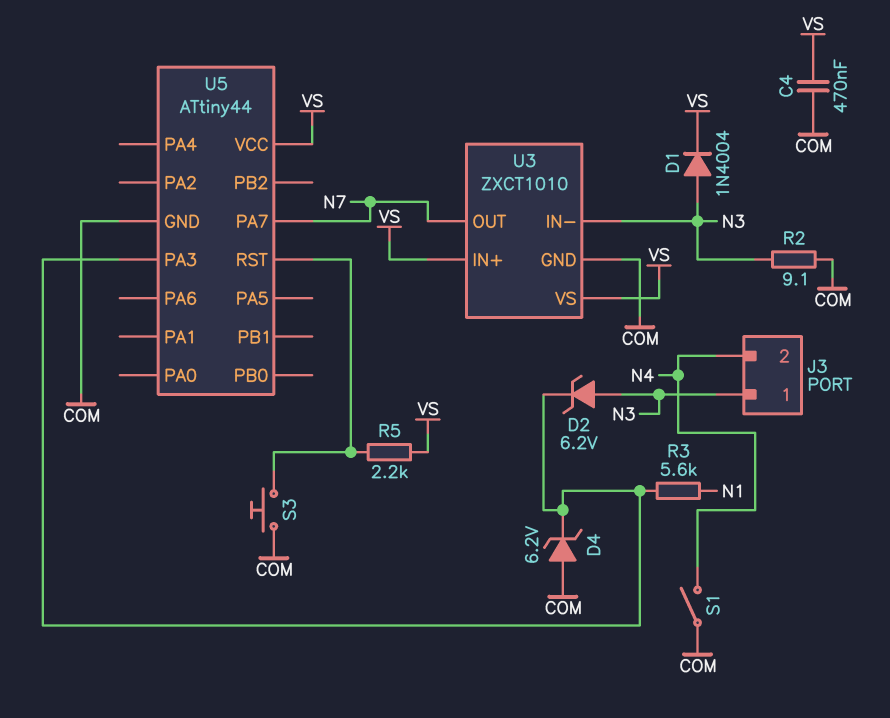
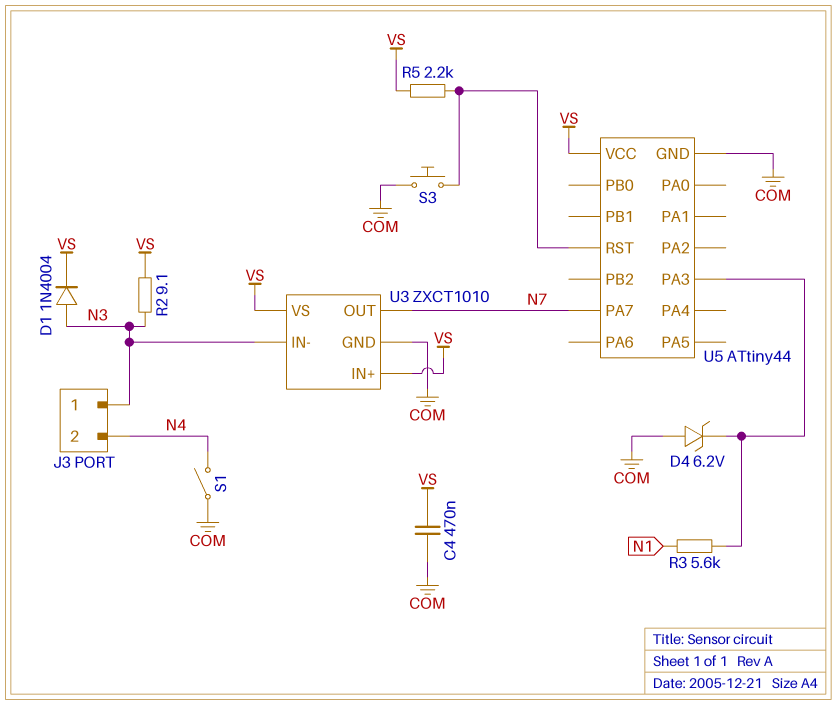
D2: zener 6.2V (A N3, K U5/PA3) -> none
R2: 9.1 (COM, N3) -> 9.1 (N3, VS)

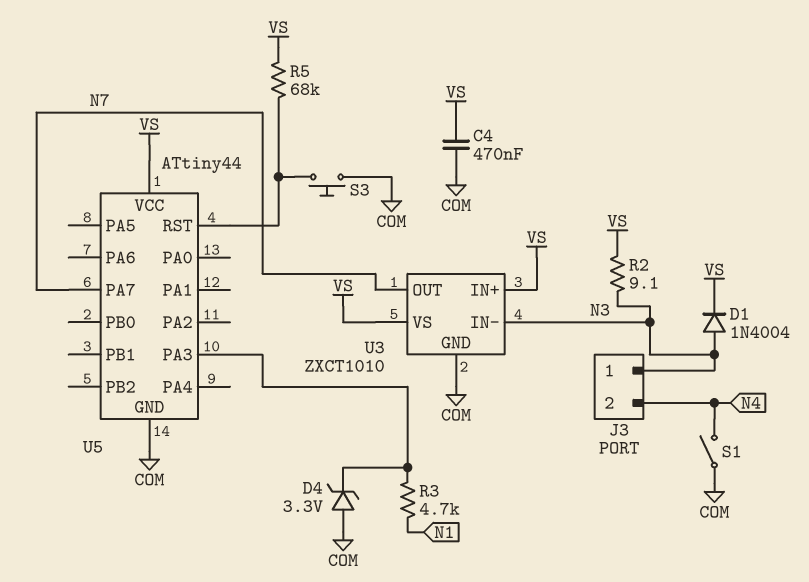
D4: zener 6.2V (A COM, K U5/PA3) -> zener 3.3V (A COM, K U5/PA3)
R3: 5.6k (N1, U5/PA3) -> 4.7k (N1, U5/PA3)
R5: 2.2k (U5/RST, VS) -> 68k (U5/RST, VS)

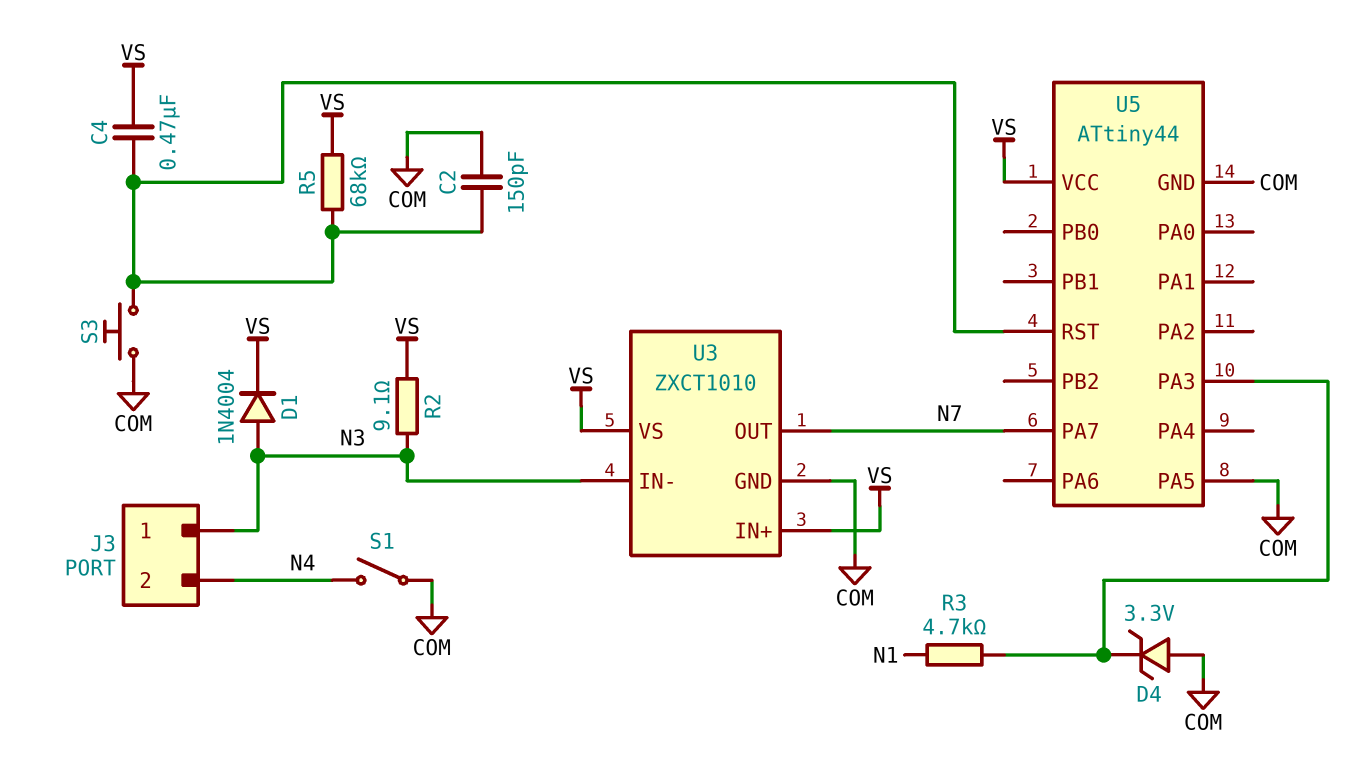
C2: none -> 150pF (COM, U5/RST)
C4: 470nF (COM, VS) -> 470nF (U5/RST, VS)
U5 pin PA5: none -> COM

